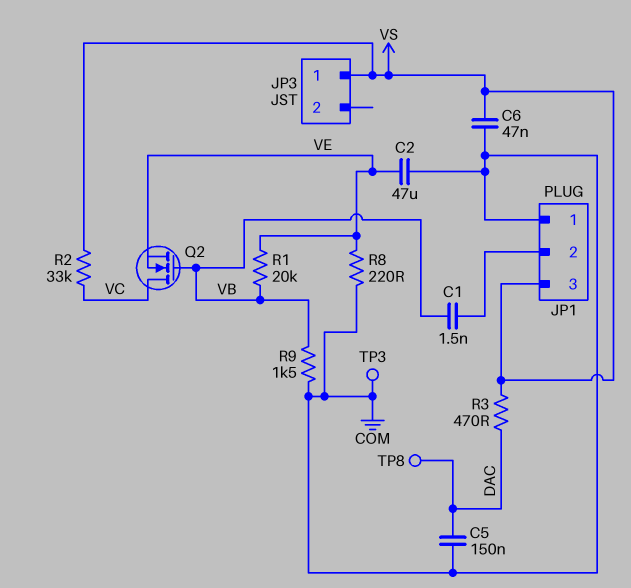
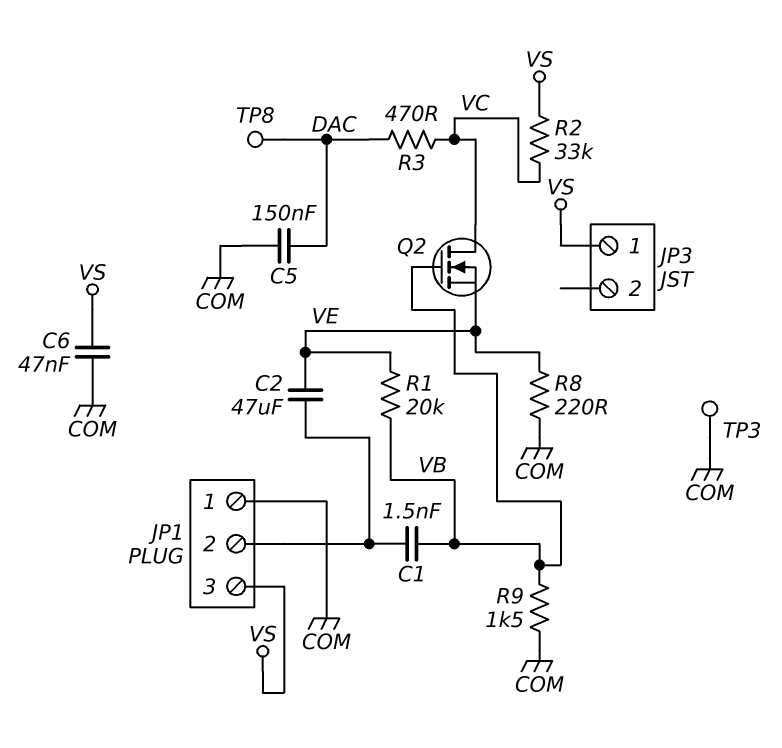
C2: 47uF (COM, VE) -> 47uF (JP1/2, VE)
R3: 470 (DAC, VS) -> 470 (DAC, VC)

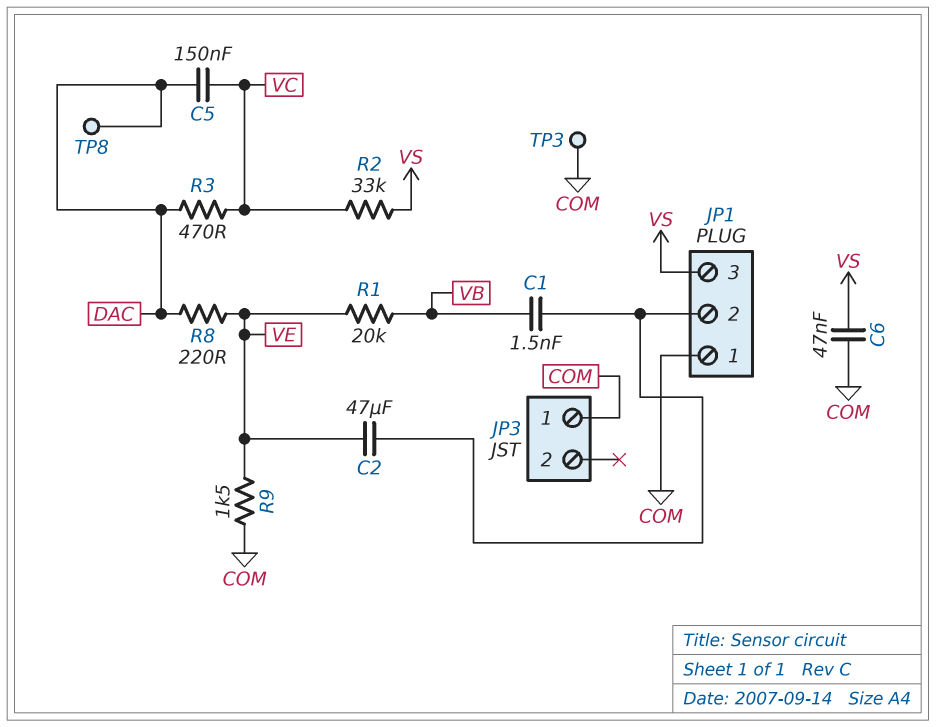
C5: 150nF (COM, DAC) -> 150nF (DAC, VC)
JP3 pin 1: VS -> COM
Q2: NMOS (G VB, D VC, S VE) -> none
R8: 220 (COM, VE) -> 220 (DAC, VE)
R9: 1.5k (COM, VB) -> 1.5k (COM, VE)

